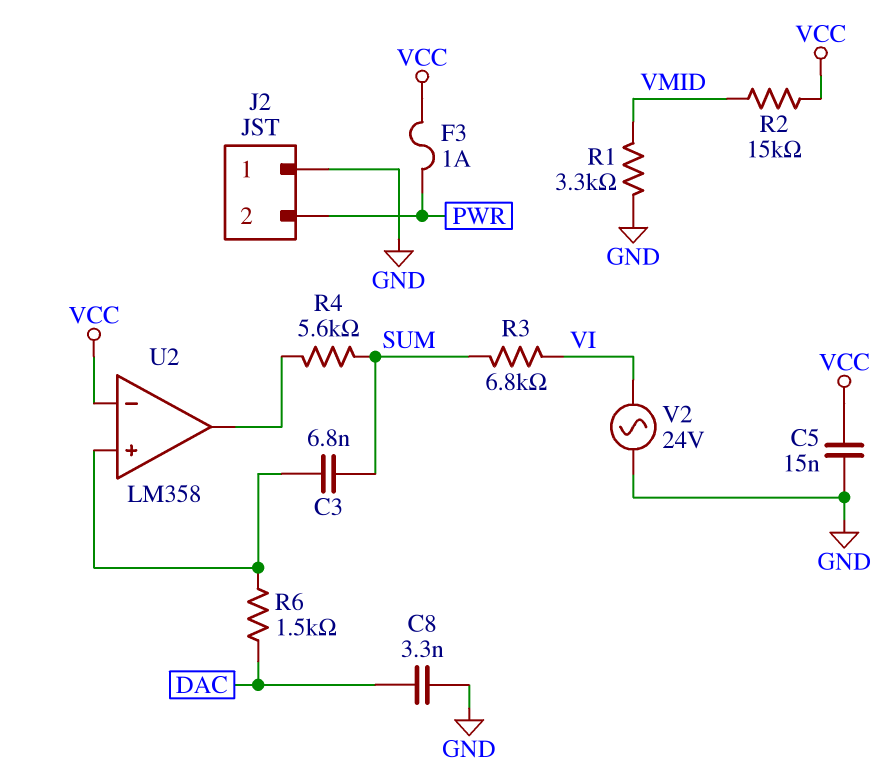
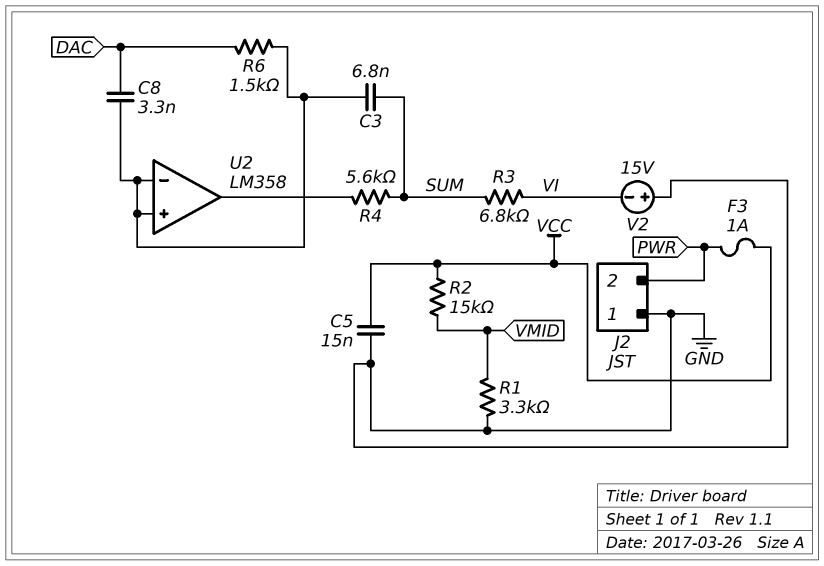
C8: 3.3nF (DAC, GND) -> 3.3nF (DAC, U2/in+)
U2 pin in-: VCC -> U2/in+
V2: AC 24V (GND, VI) -> 15V (plus GND, minus VI)

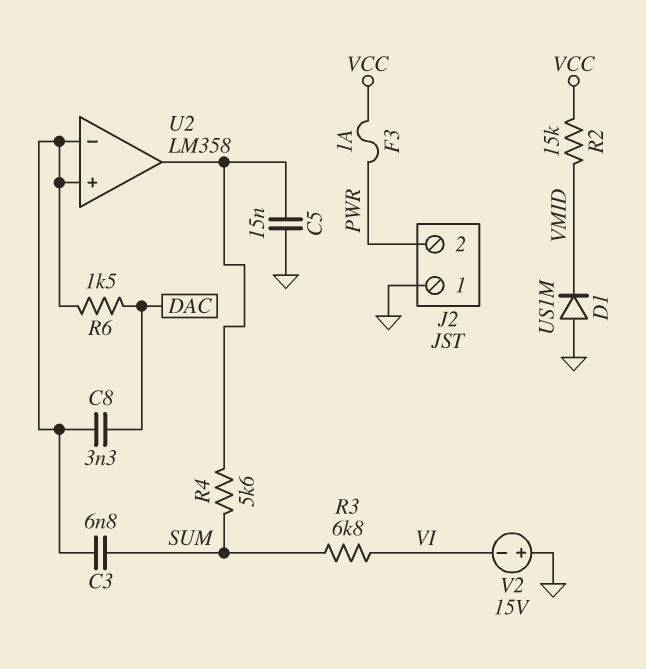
C5: 15nF (GND, VCC) -> 15nF (GND, U2/out)
D1: none -> diode US1M (A GND, K VMID)
R1: 3.3k (GND, VMID) -> none

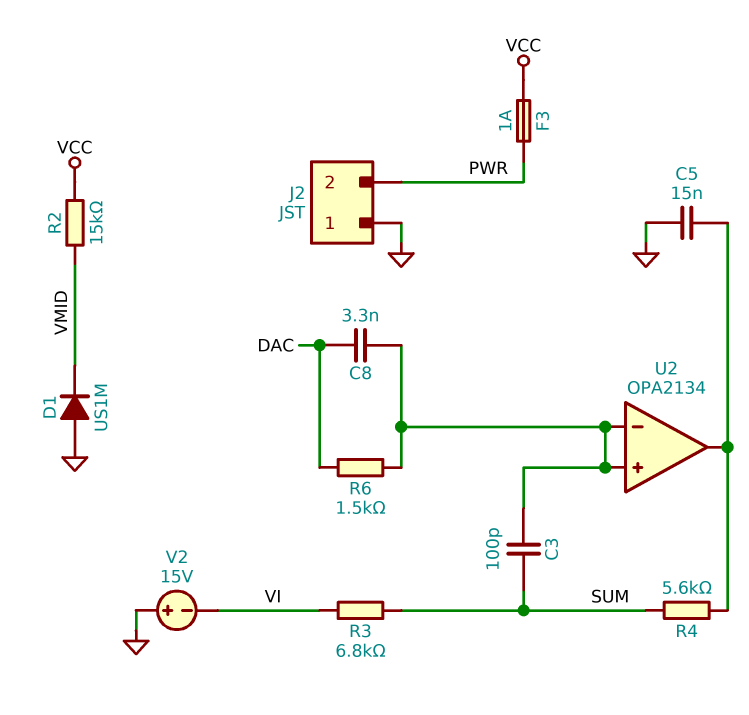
C3: 6.8nF (SUM, U2/in+) -> 100pF (SUM, U2/in+)
U2: LM358 -> OPA2134

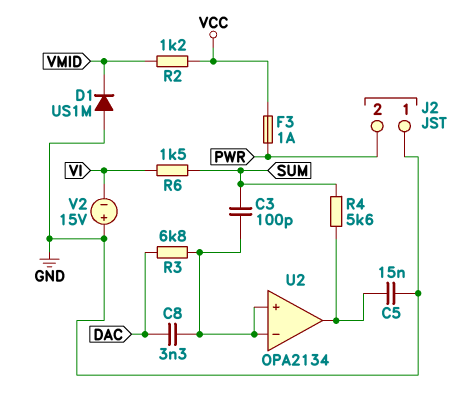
R2: 15k (VCC, VMID) -> 1.2k (VCC, VMID)
R3: 6.8k (SUM, VI) -> 6.8k (DAC, U2/in+)
R6: 1.5k (DAC, U2/in+) -> 1.5k (SUM, VI)

